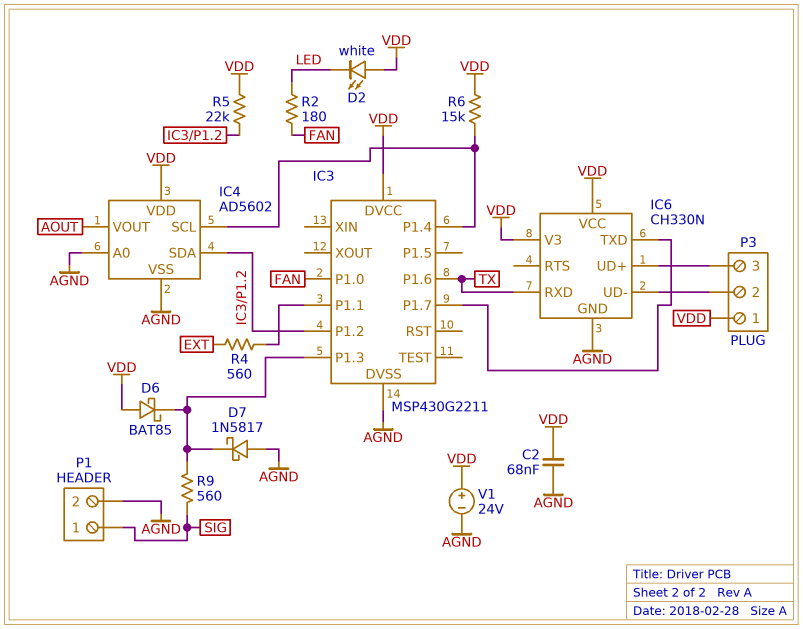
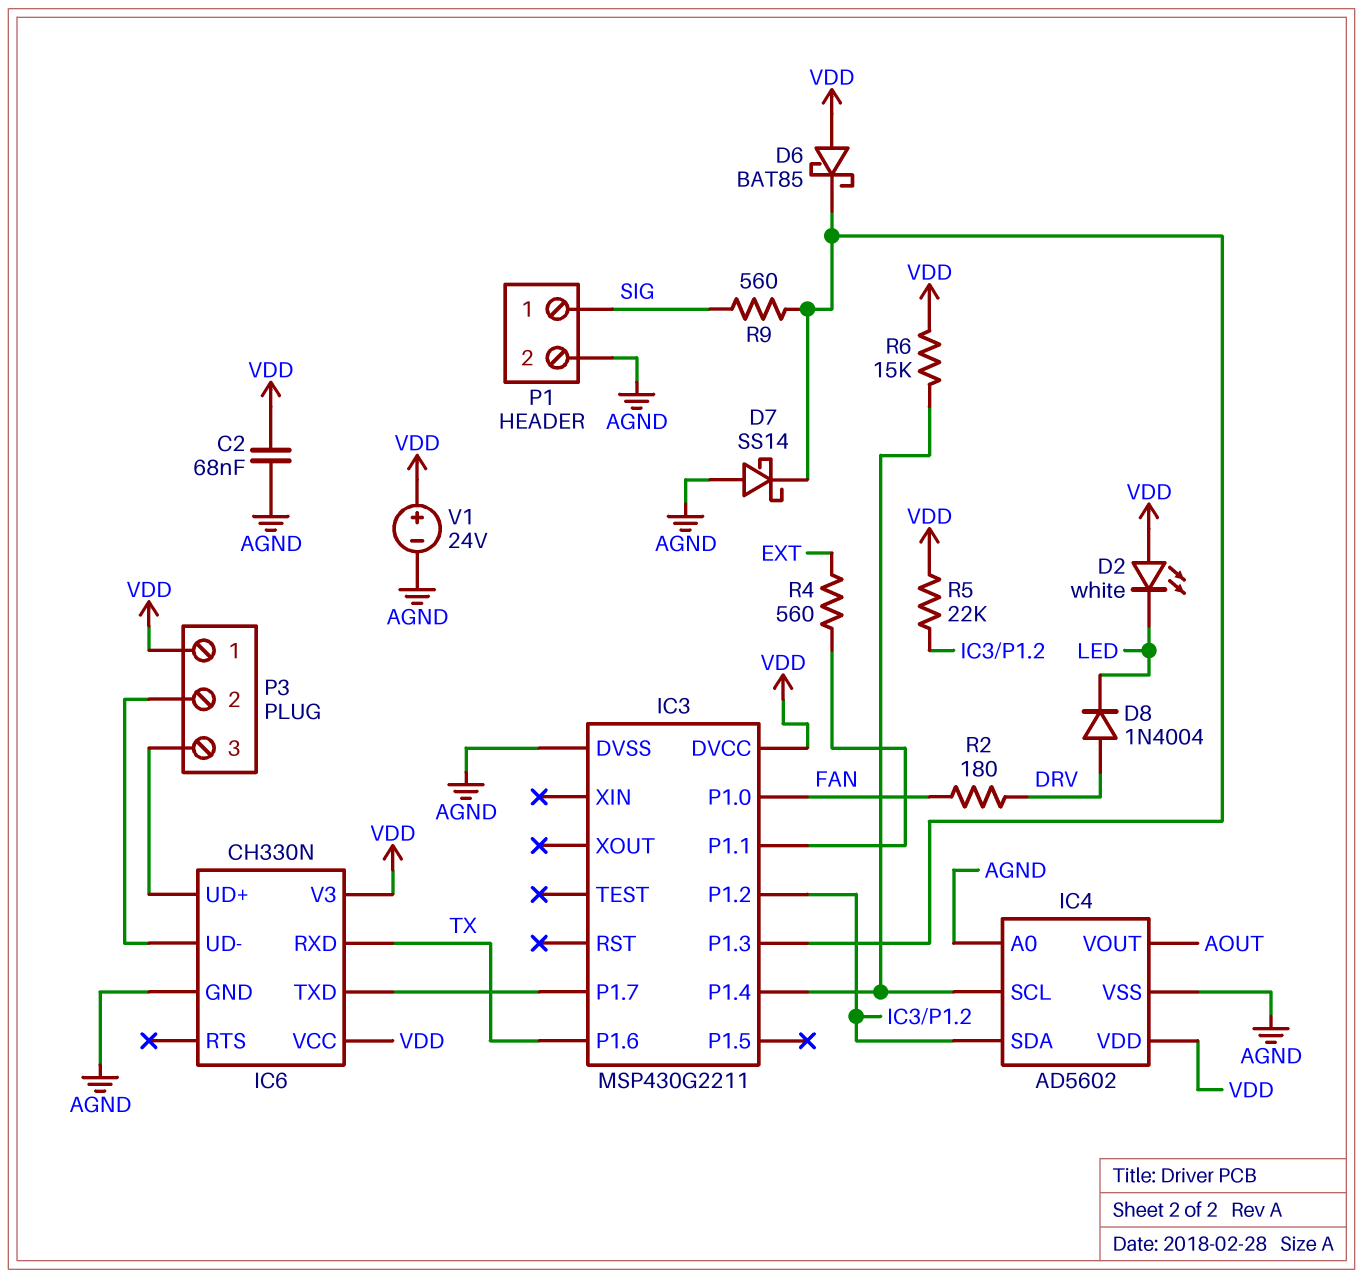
D7: schottky 1N5817 (A AGND, K IC3/P1.3) -> schottky SS14 (A AGND, K IC3/P1.3)
D8: none -> diode 1N4004 (A DRV, K LED)
R2: 180 (FAN, LED) -> 180 (DRV, FAN)

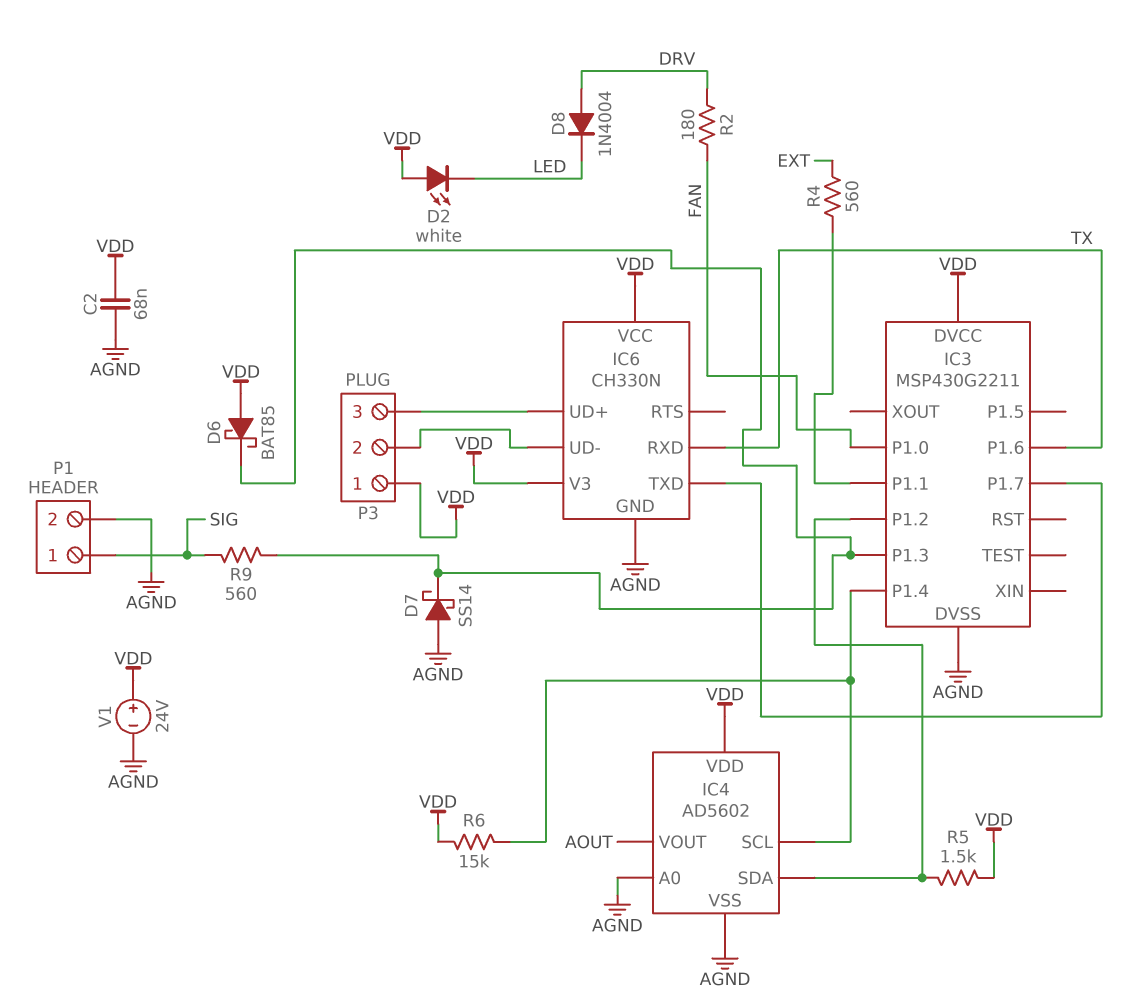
R5: 22k (IC3/P1.2, VDD) -> 1.5k (IC3/P1.2, VDD)

